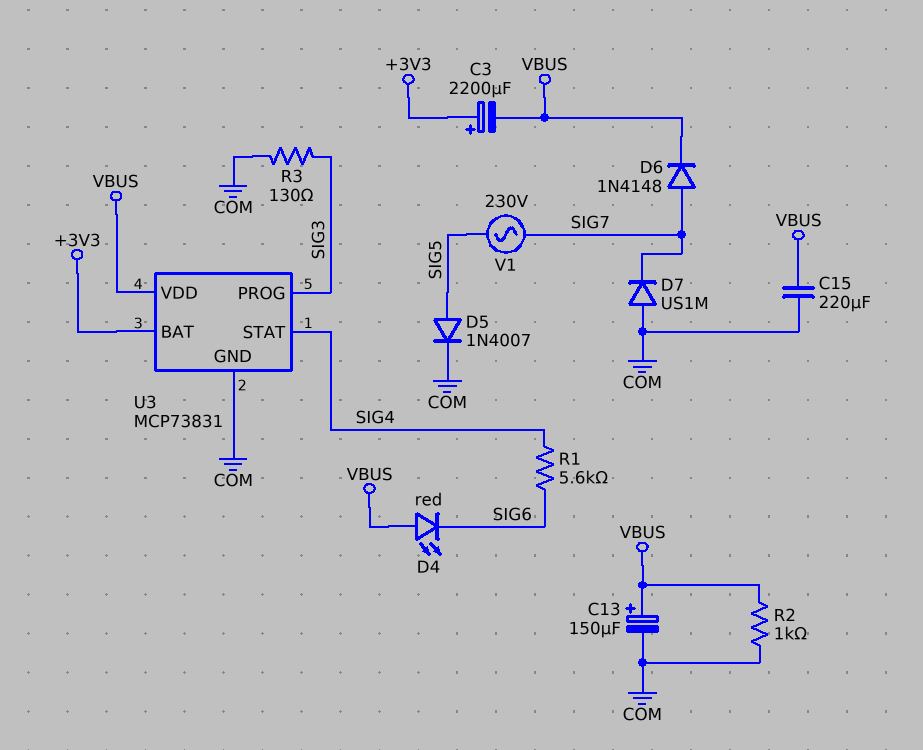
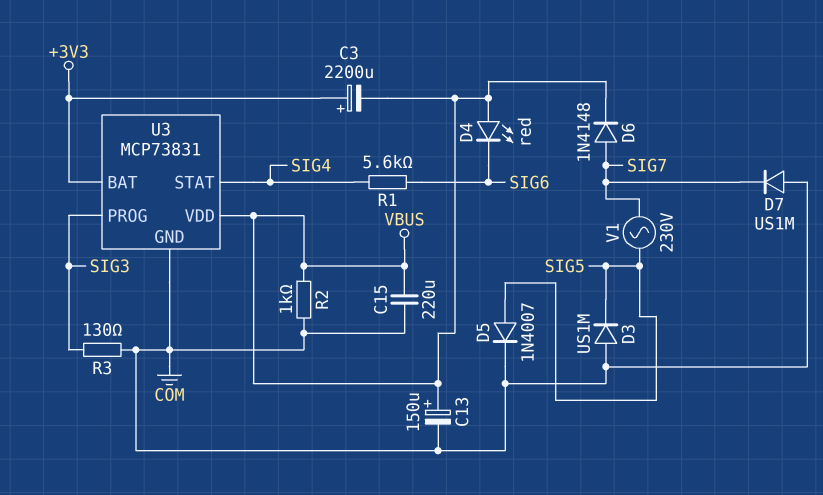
D3: none -> diode US1M (A COM, K SIG5)

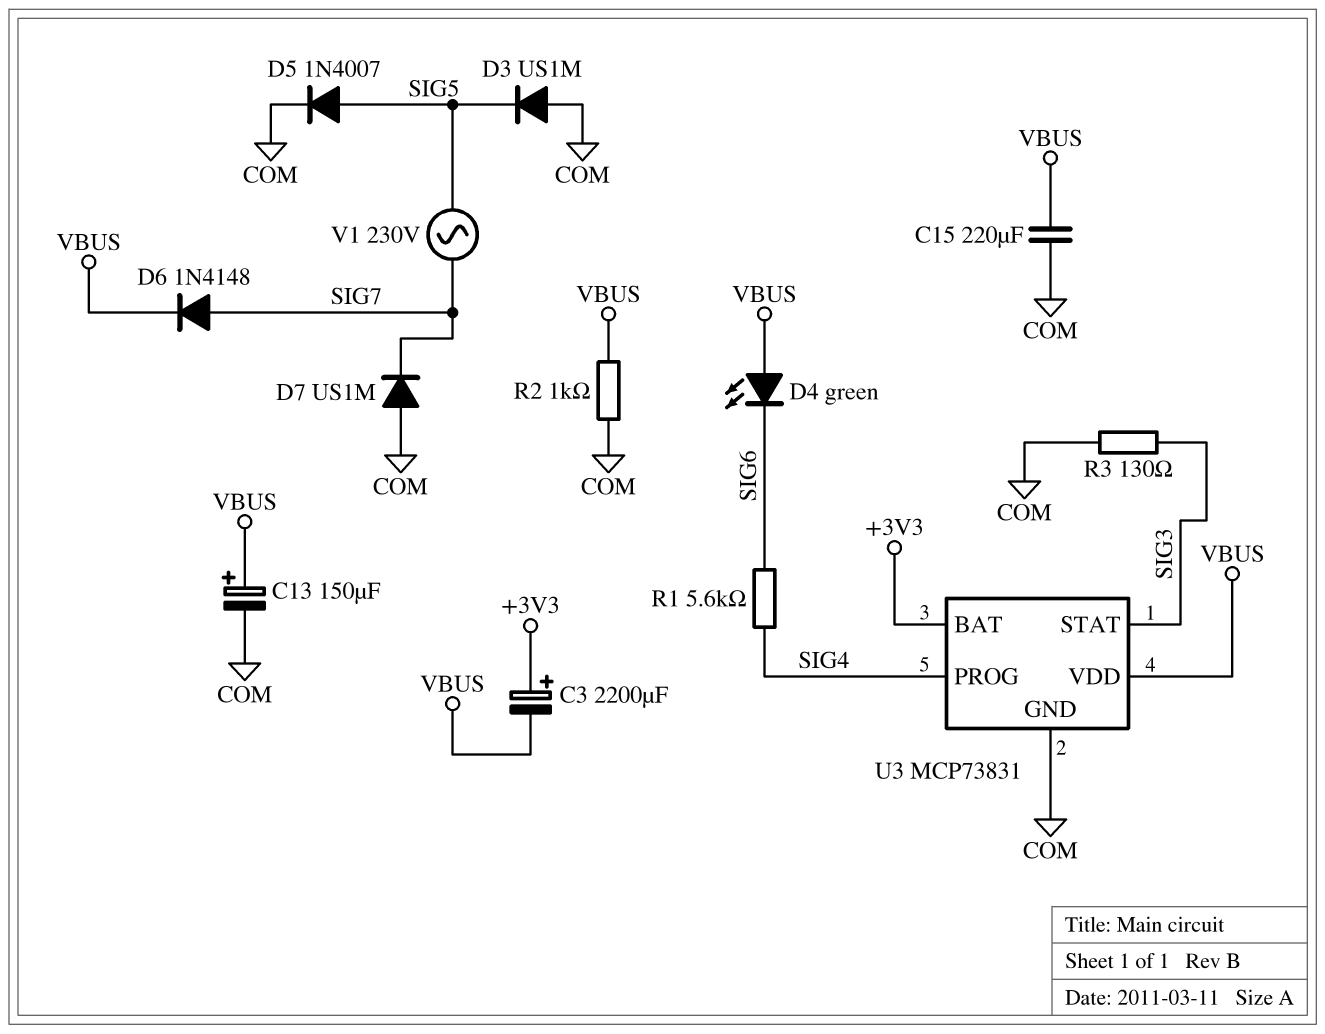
D4: LED red (A VBUS, K SIG6) -> LED green (A VBUS, K SIG6)
U3 pin PROG: SIG3 -> SIG4
U3 pin STAT: SIG4 -> SIG3

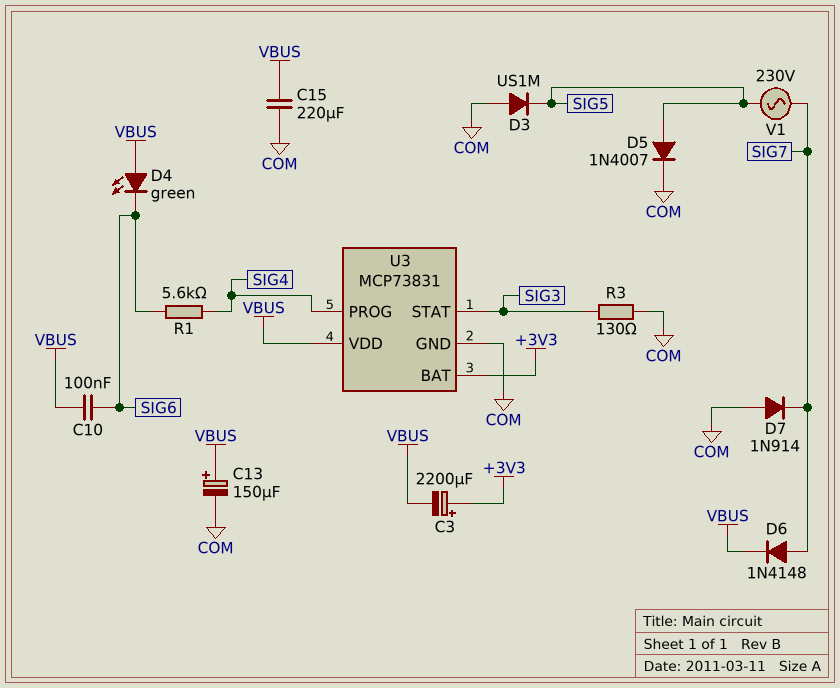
C10: none -> 100nF (SIG6, VBUS)
D7: diode US1M (A COM, K SIG7) -> diode 1N914 (A COM, K SIG7)
R2: 1k (COM, VBUS) -> none

